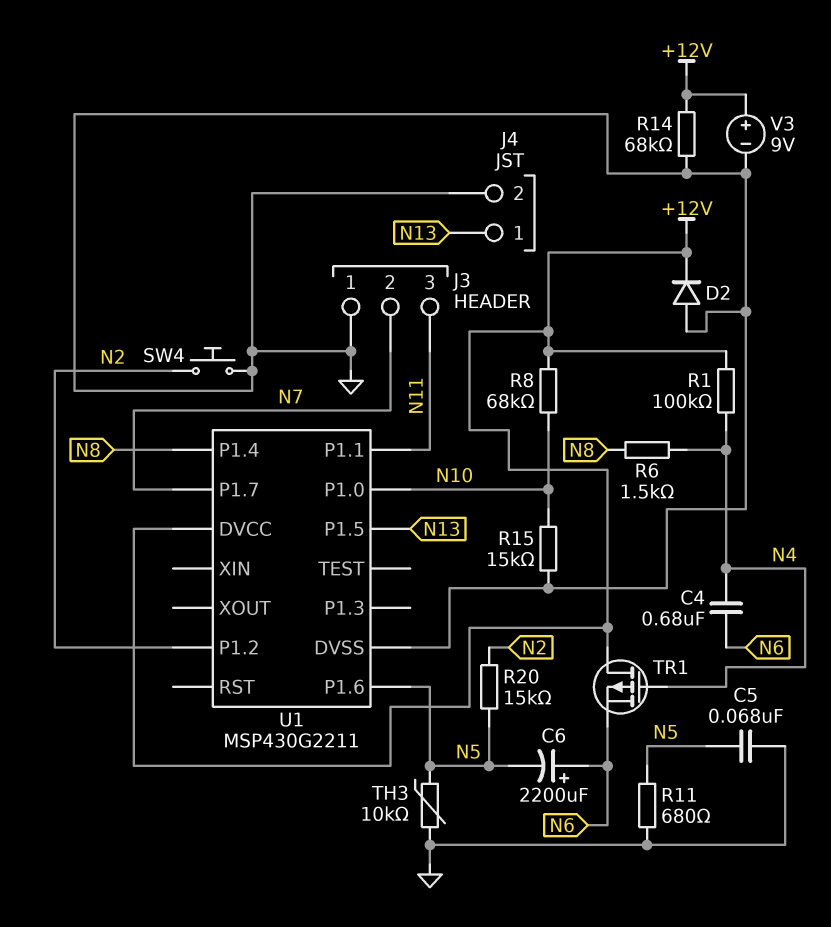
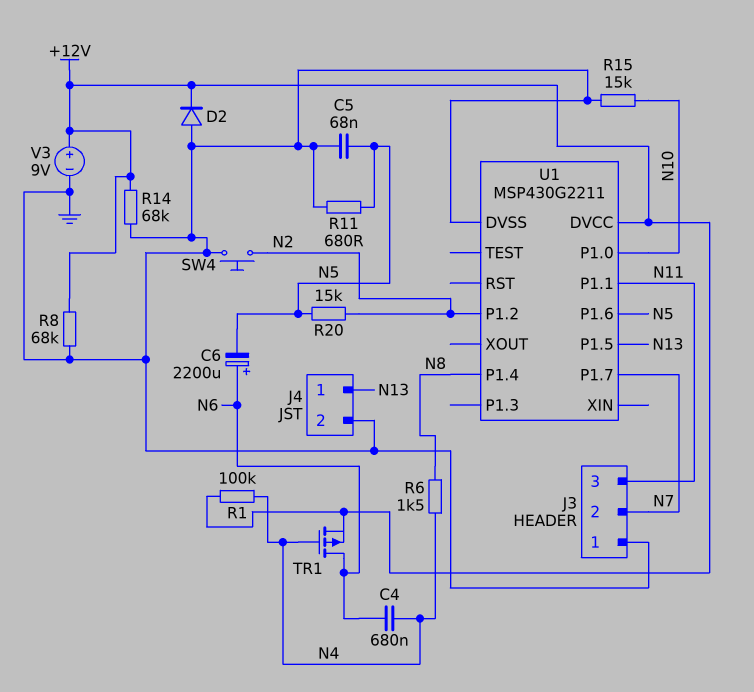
R8: 68k (+12V, N10) -> 68k (+12V, GND)
TH3: 10k (GND, N5) -> none
TR1: PMOS (G N4, D +12V, S N6) -> PMOS (G N4, D N6, S +12V)

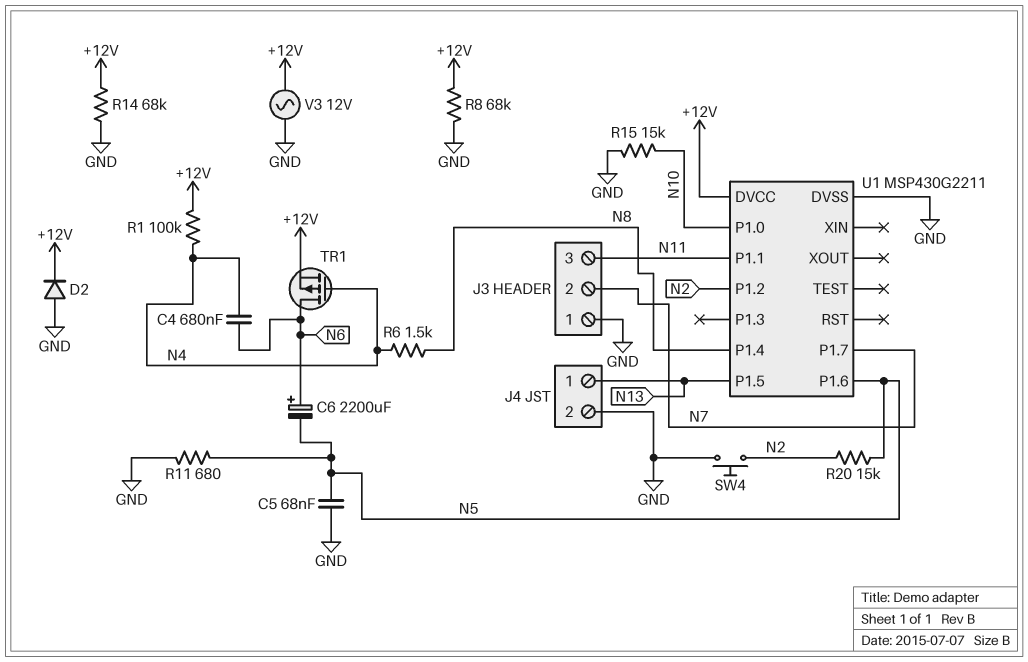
V3: 9V (plus +12V, minus GND) -> AC 12V (+12V, GND)

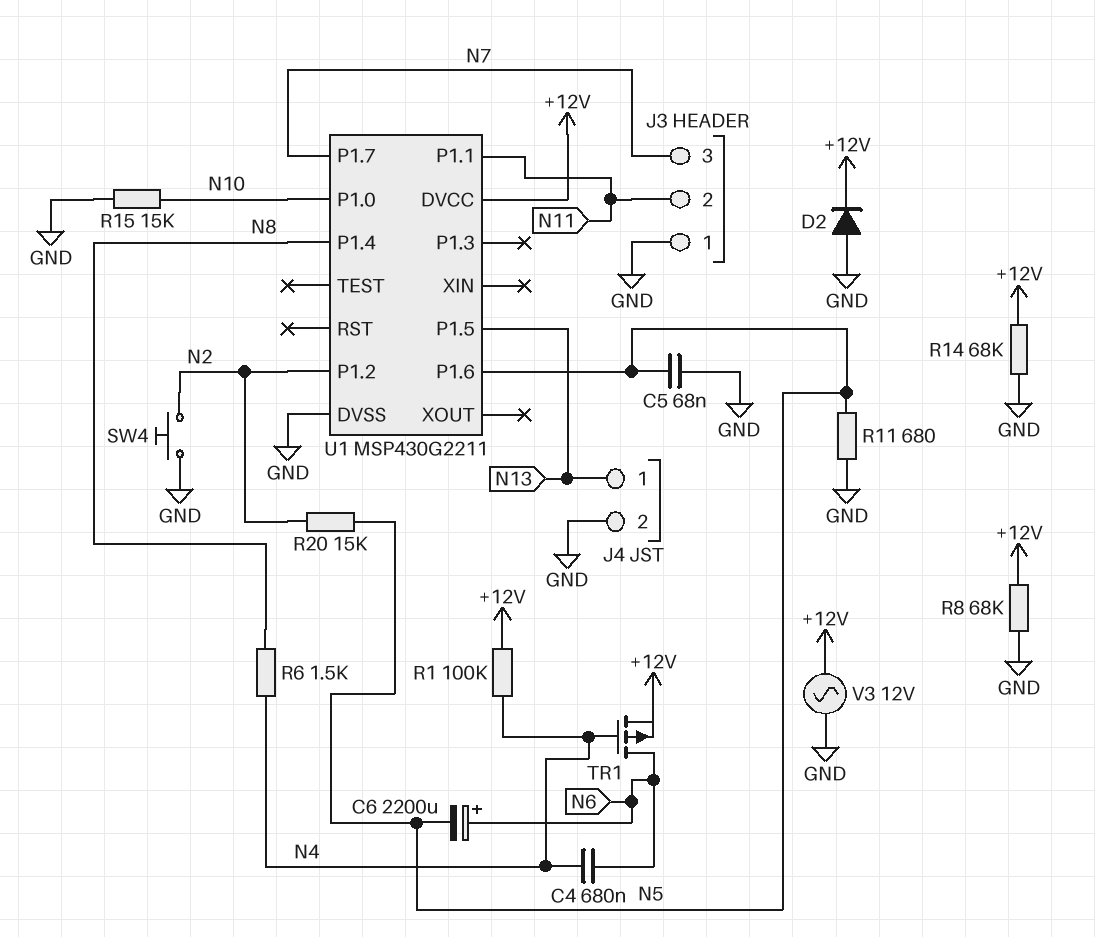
J3 pin 2: N7 -> N11
J3 pin 3: N11 -> N7

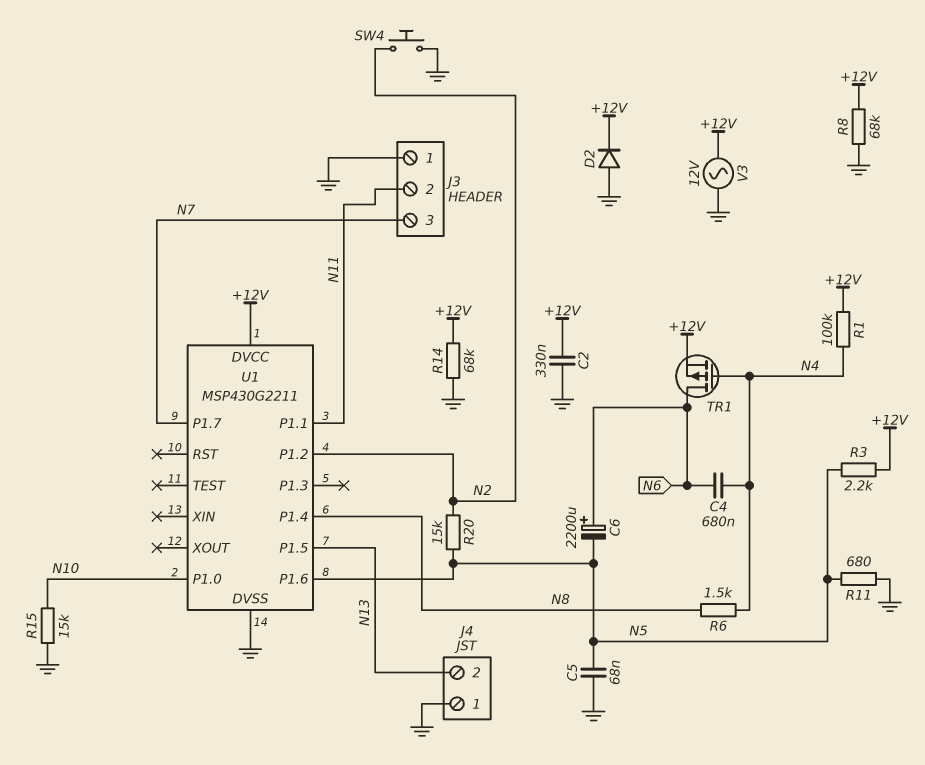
C2: none -> 330nF (+12V, GND)
J4 pin 1: N13 -> GND
J4 pin 2: GND -> N13
R3: none -> 2.2k (+12V, N5)

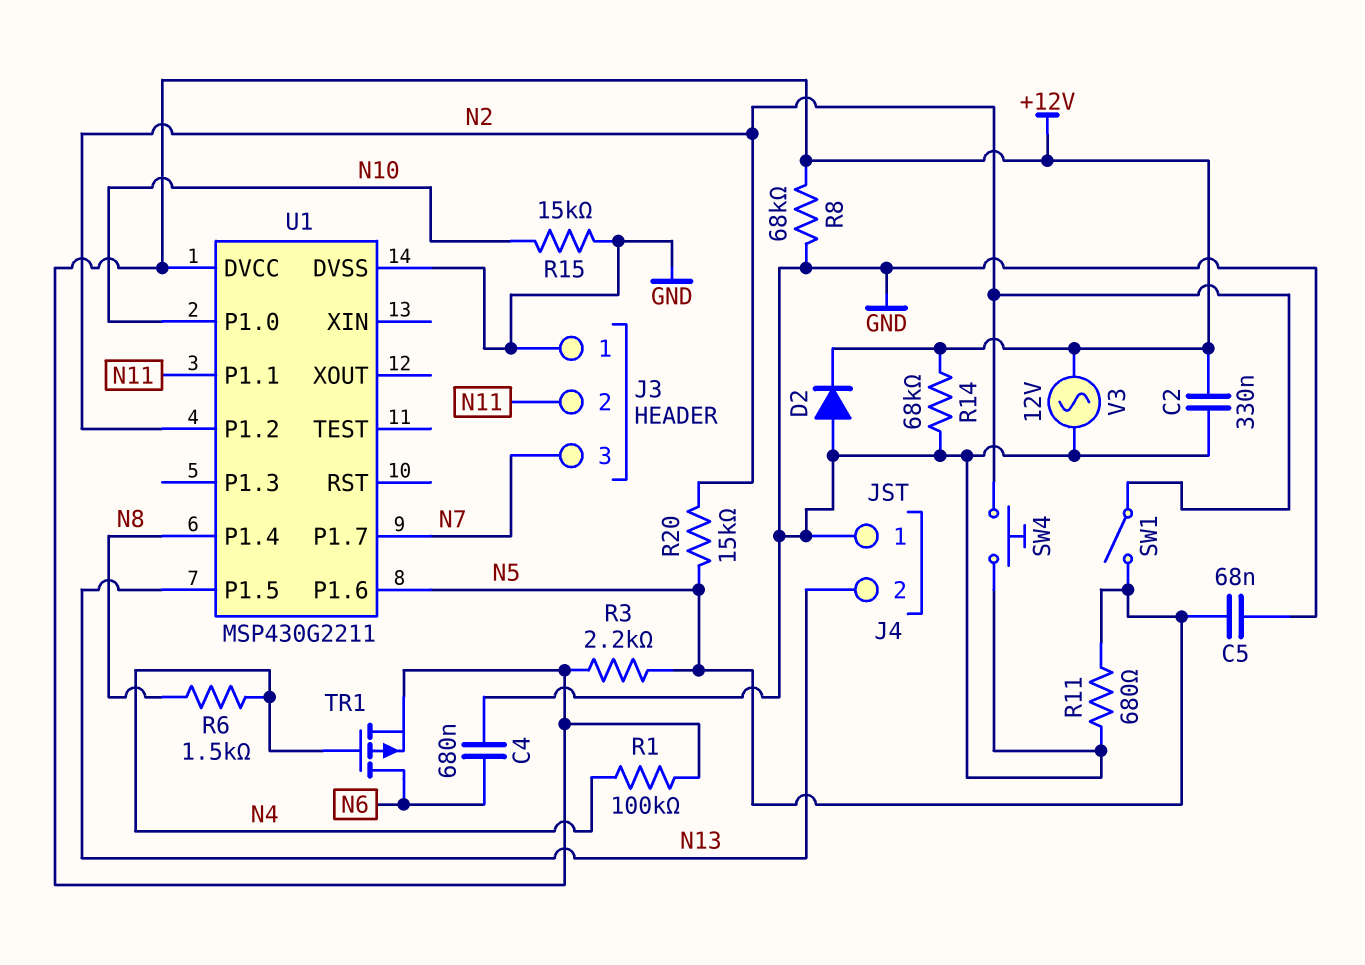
C4: 680nF (N4, N6) -> 680nF (GND, N6)
C6: 2200uF (plus N6, minus N5) -> none
SW1: none -> switch (N2, N5)

